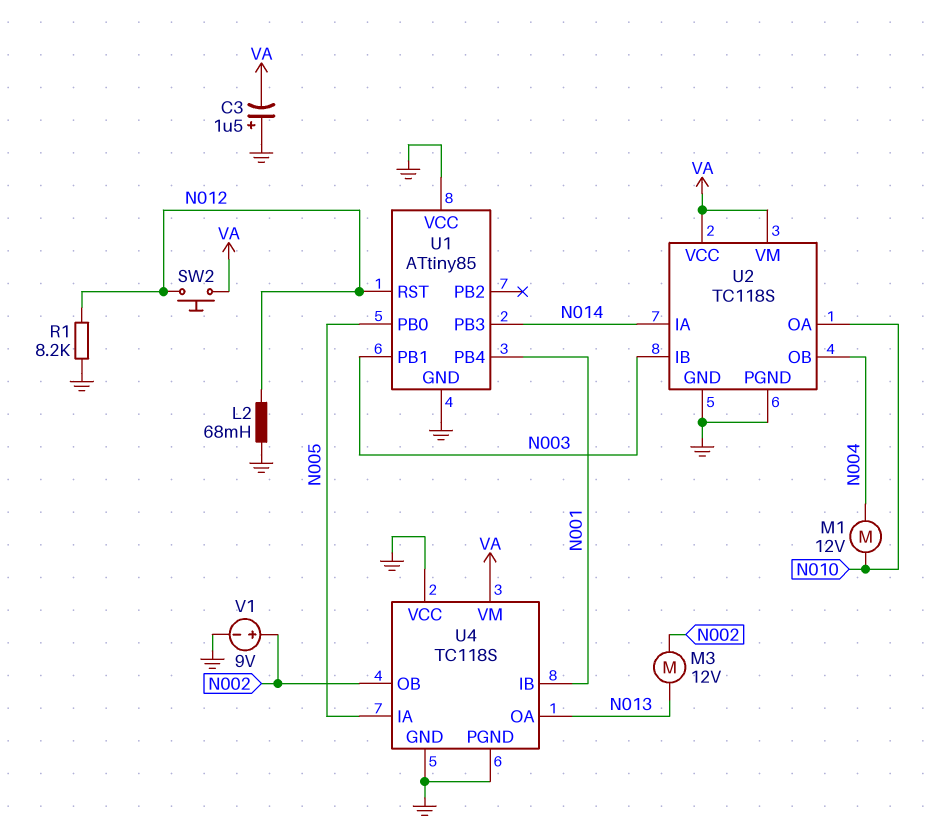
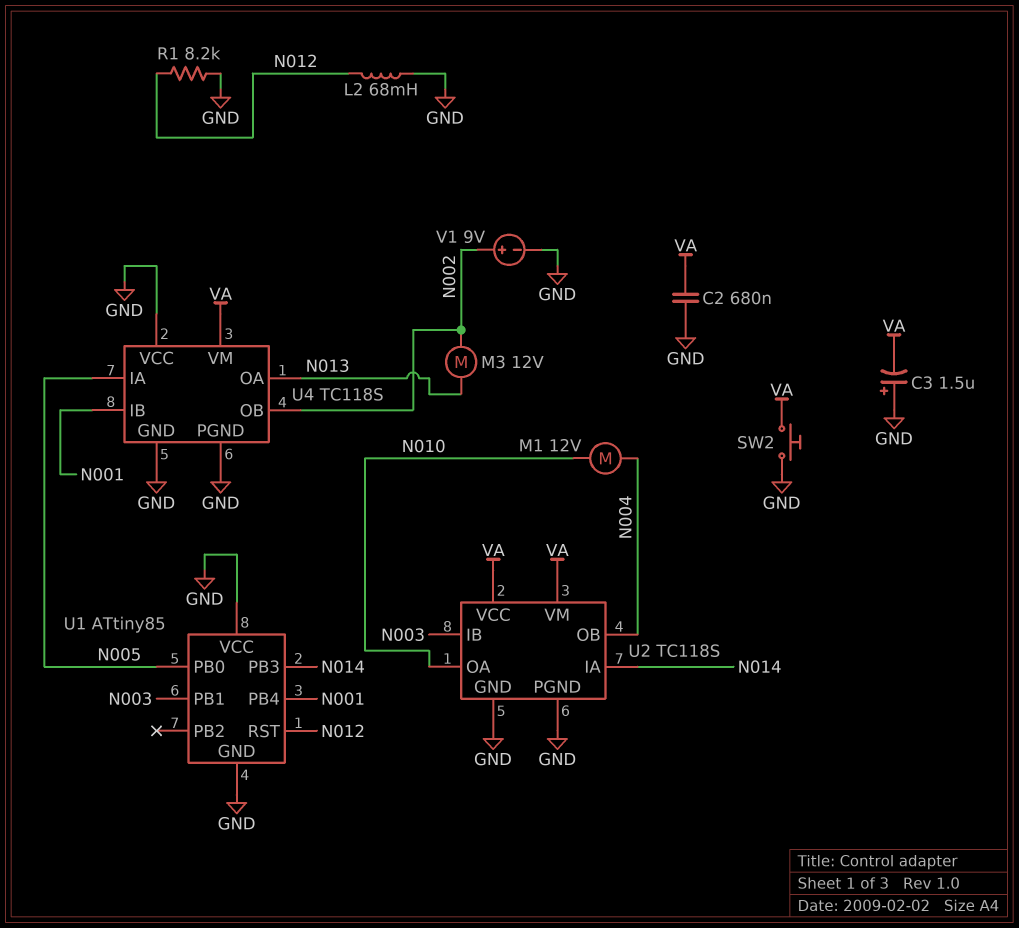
C2: none -> 680nF (GND, VA)
SW2: button (N012, VA) -> button (GND, VA)

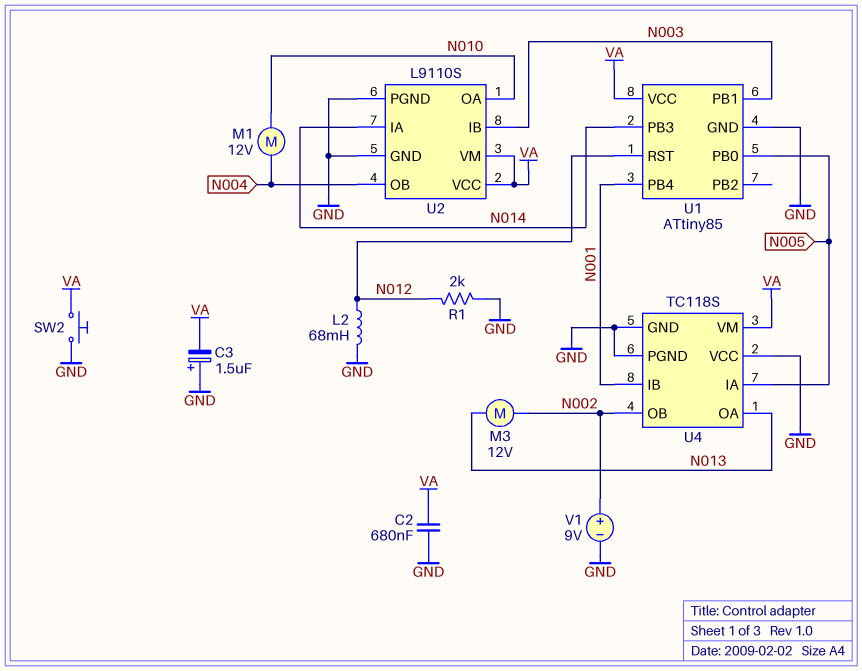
R1: 8.2k (GND, N012) -> 2k (GND, N012)
U1 pin VCC: GND -> VA
U2: TC118S -> L9110S

